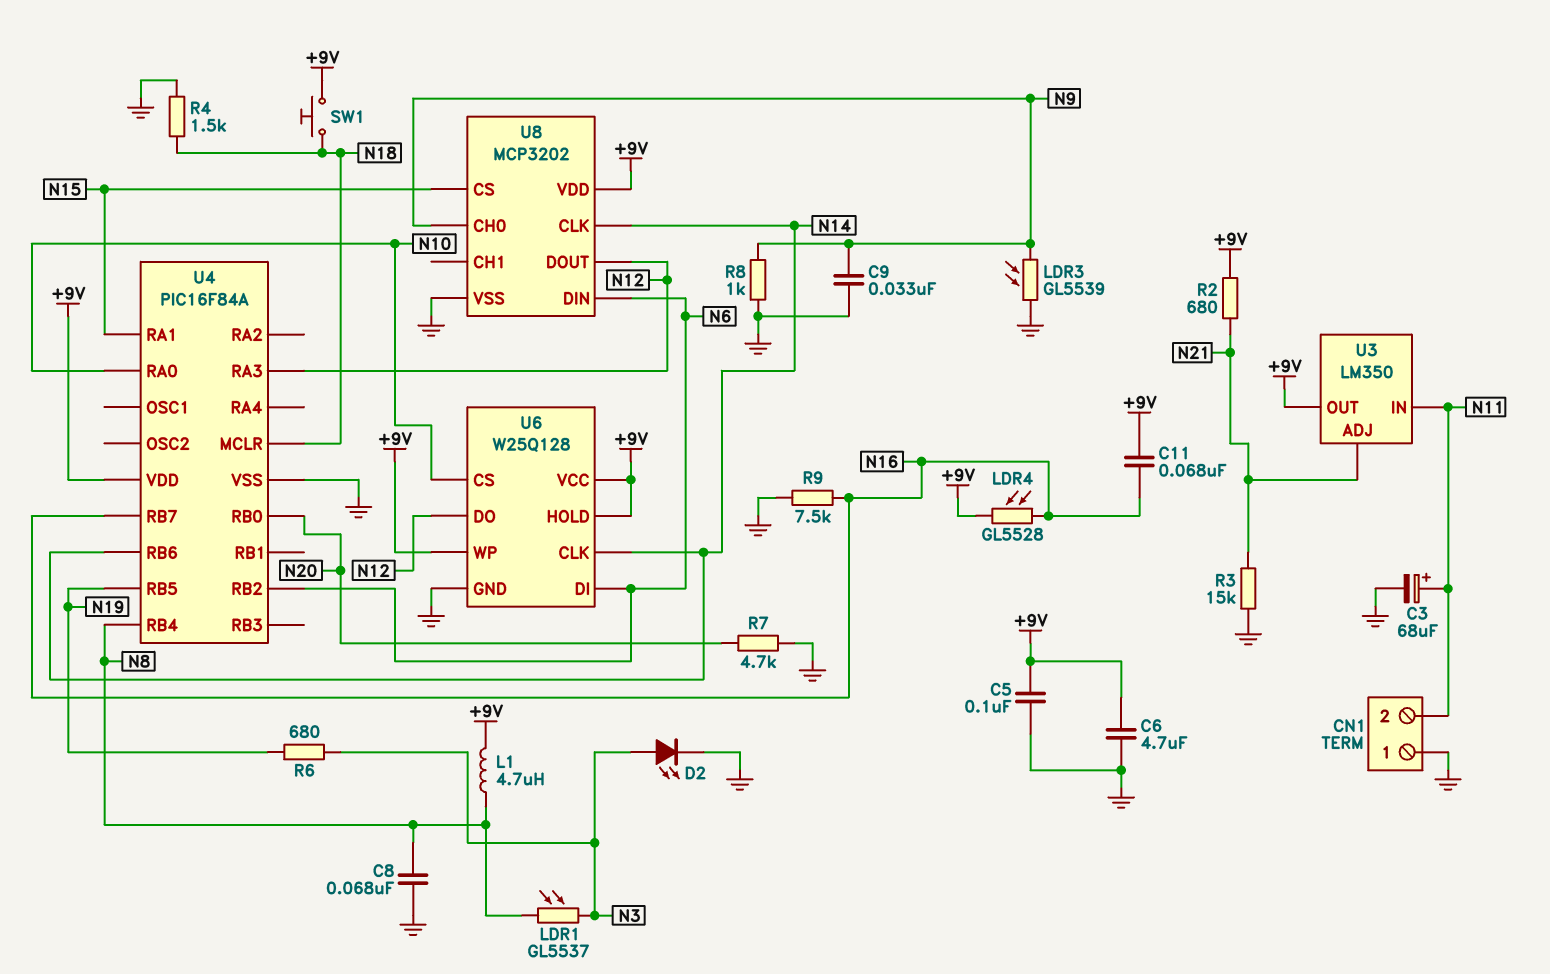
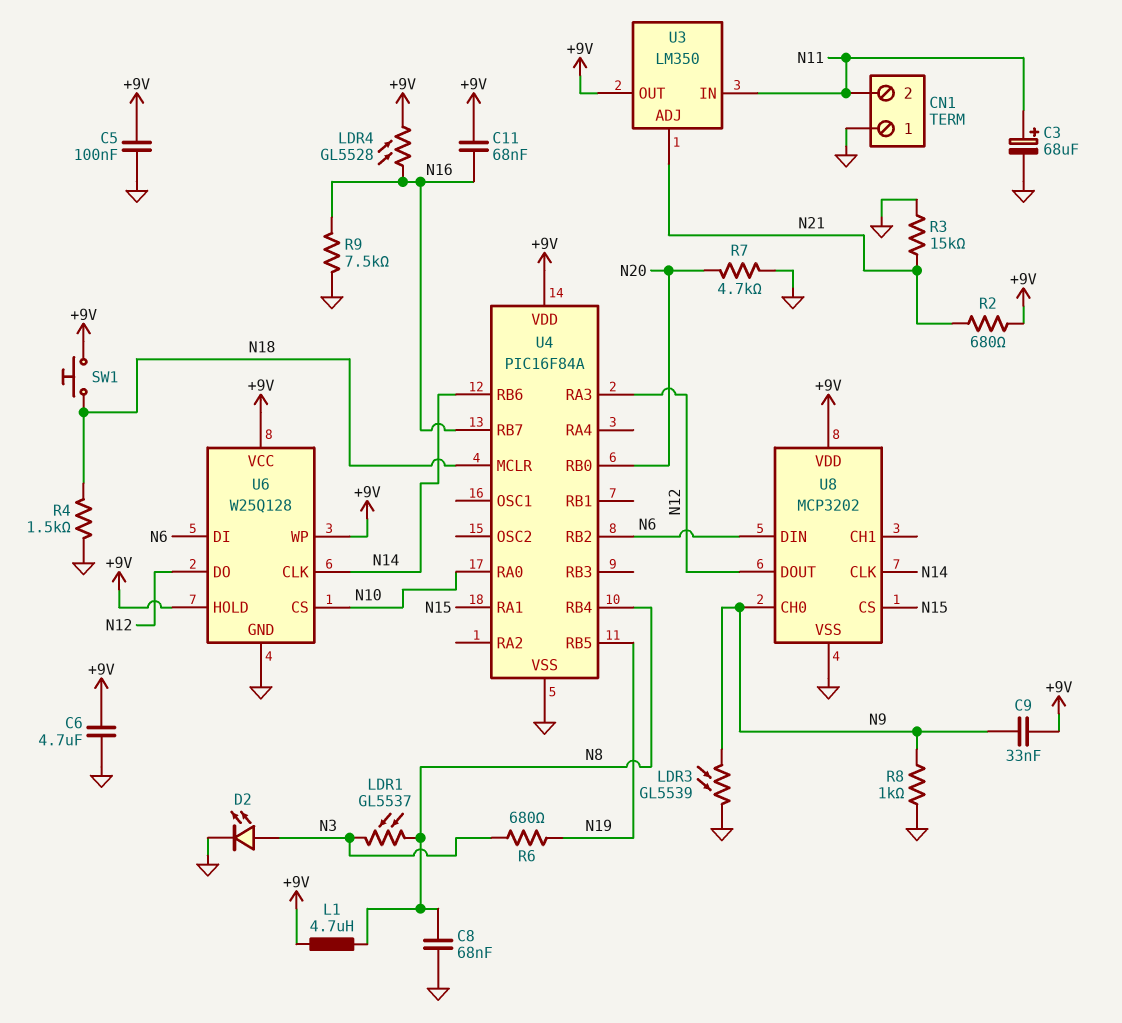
C9: 33nF (GND, N9) -> 33nF (+9V, N9)

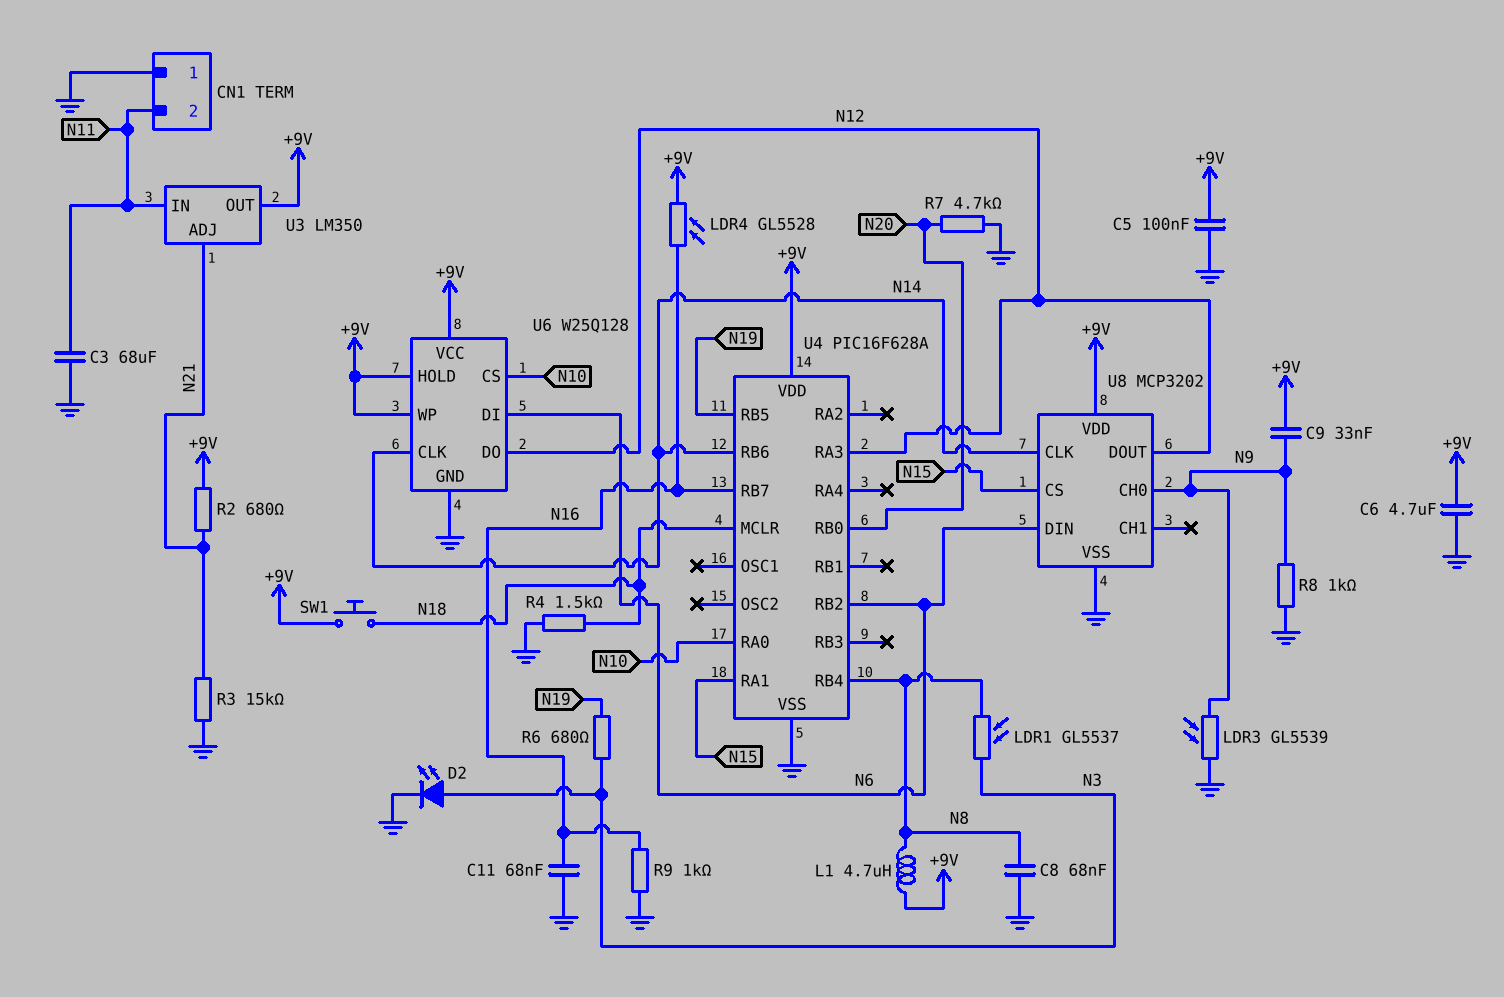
C3: 68uF (plus N11, minus GND) -> 68uF (GND, N11)
C11: 68nF (+9V, N16) -> 68nF (GND, N16)
R9: 7.5k (GND, N16) -> 1k (GND, N16)
U4: PIC16F84A -> PIC16F628A

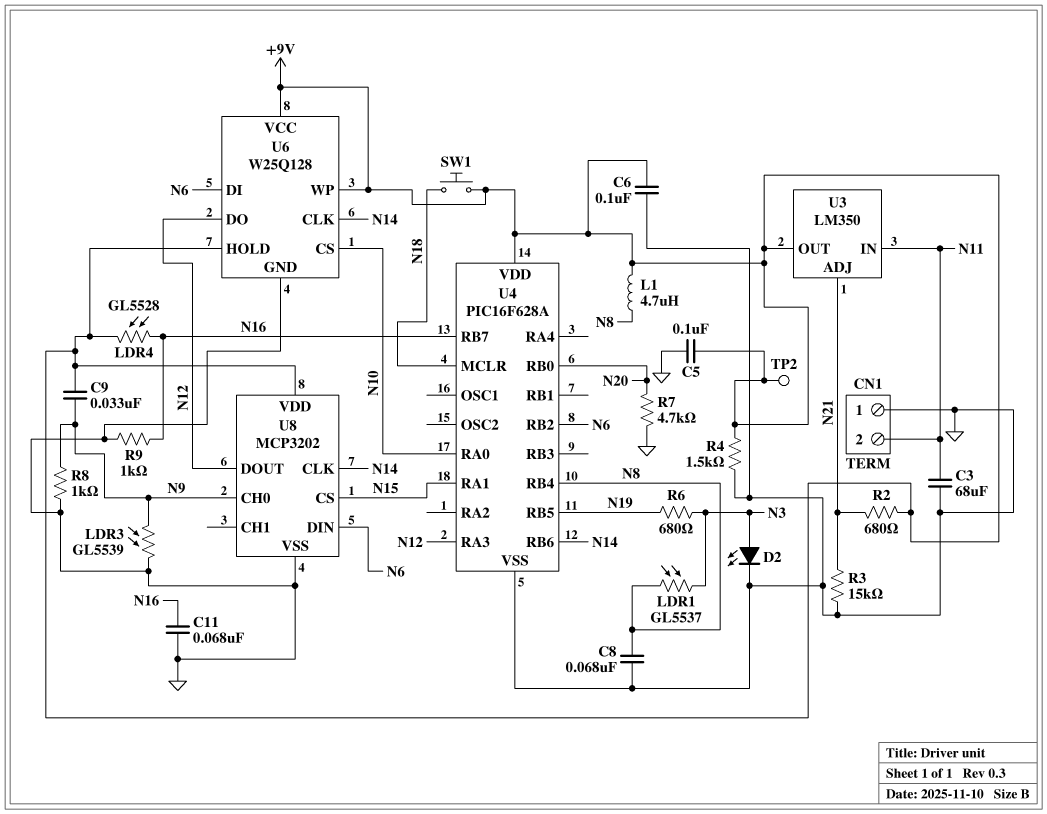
C6: 4.7uF (+9V, GND) -> 100nF (+9V, GND)
R4: 1.5k (GND, N18) -> 1.5k (+9V, GND)
TP2: none -> test point (+9V)

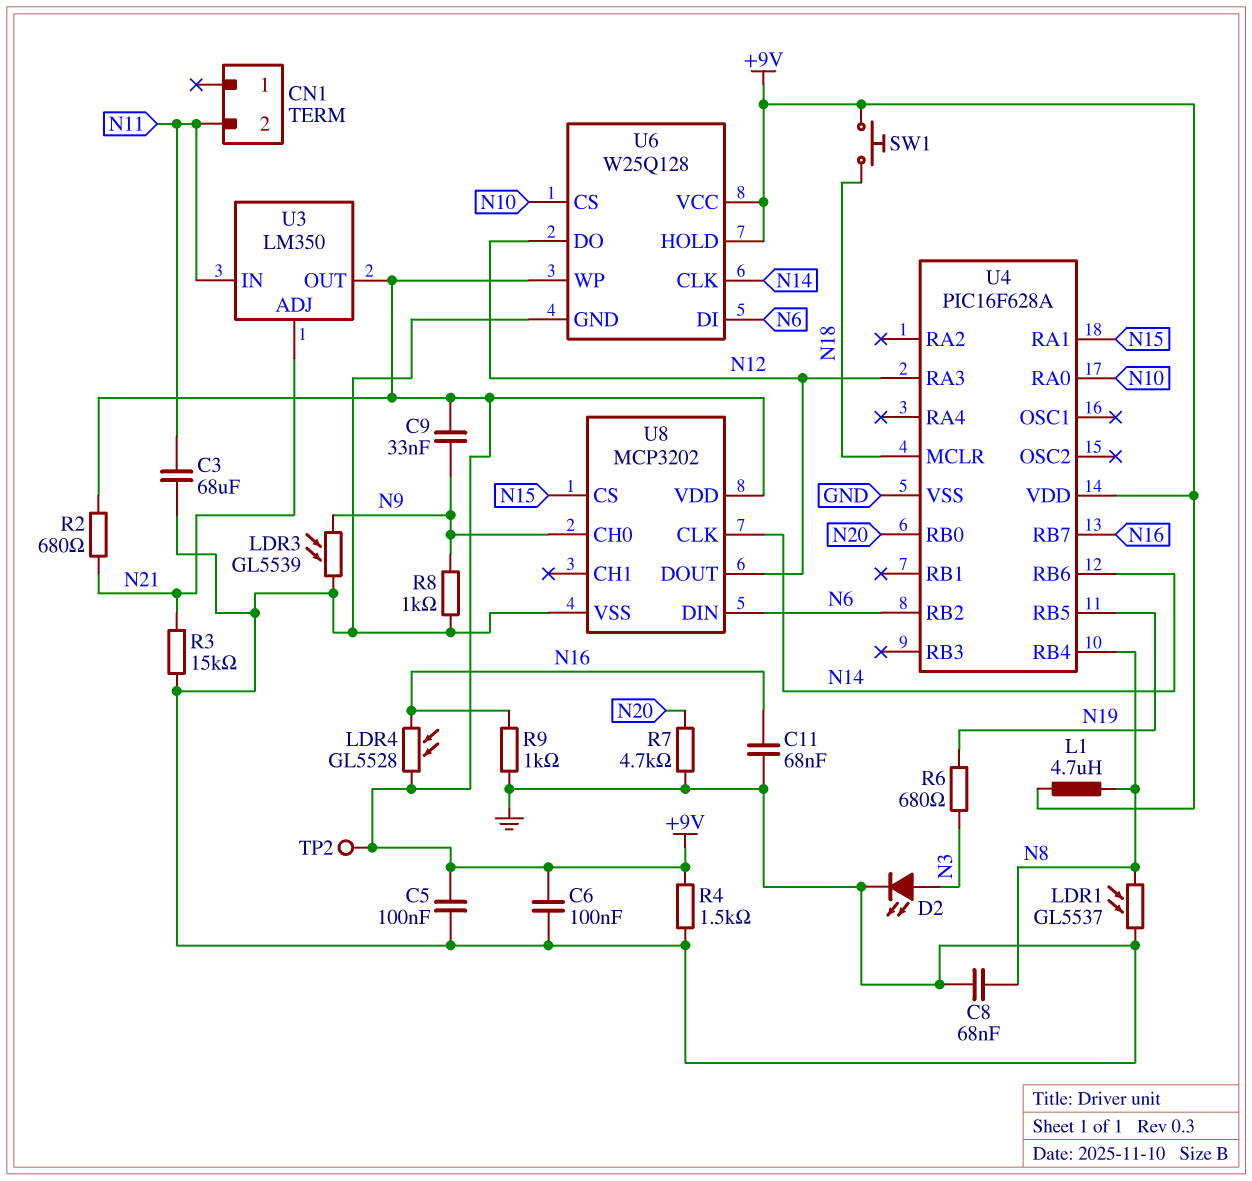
CN1 pin 1: GND -> none
LDR1: GL5537 (N3, N8) -> GL5537 (GND, N8)

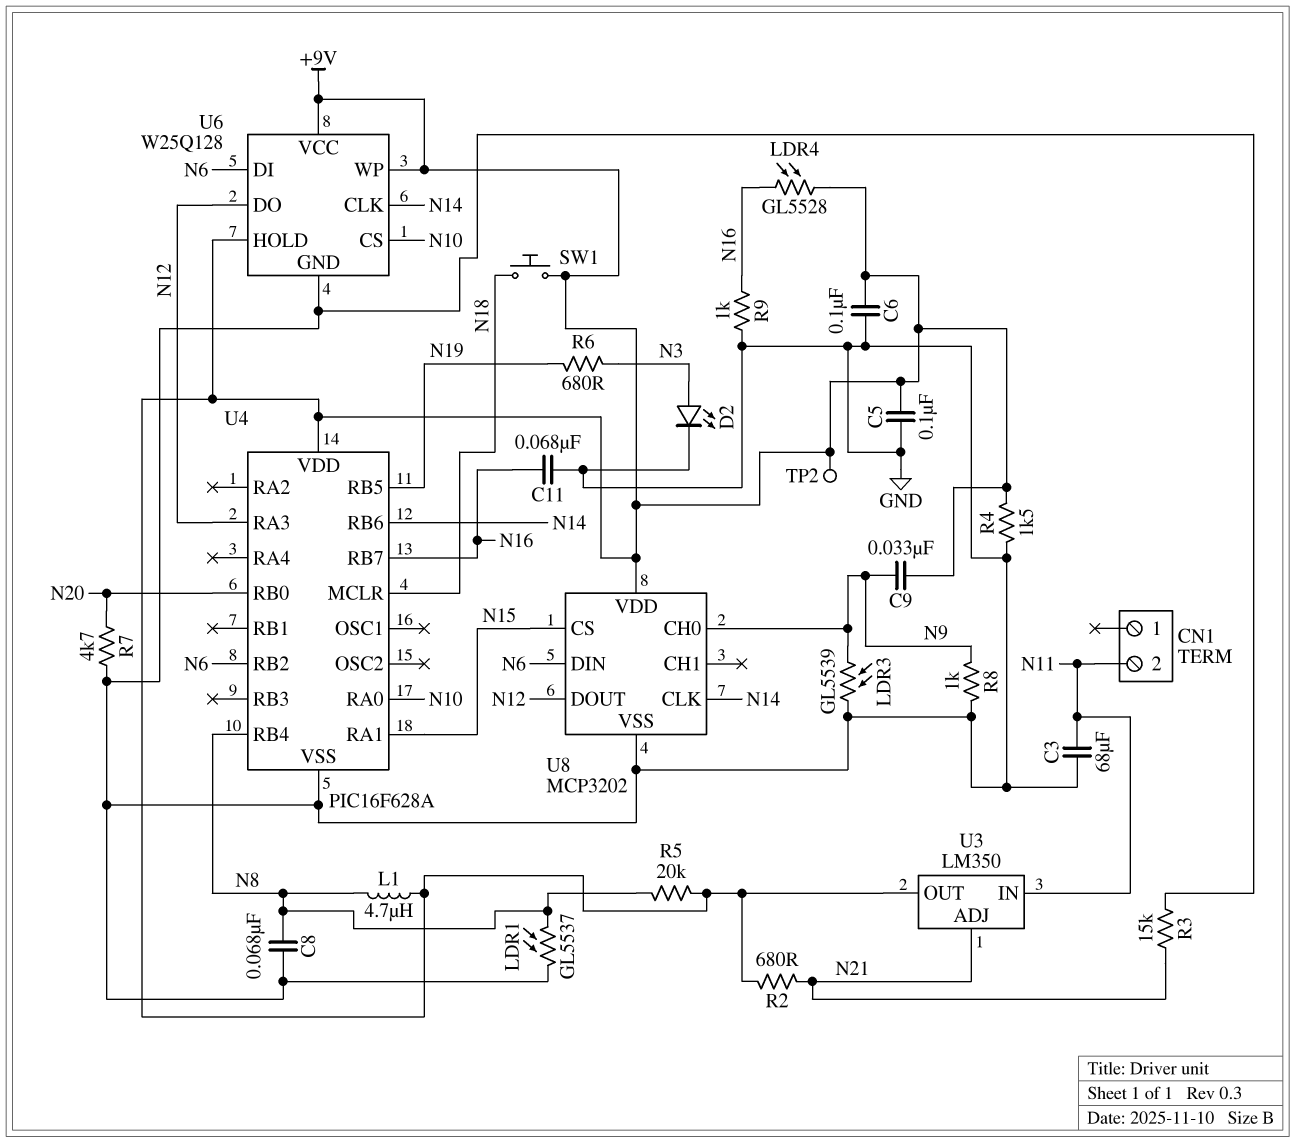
R5: none -> 20k (+9V, N8)

